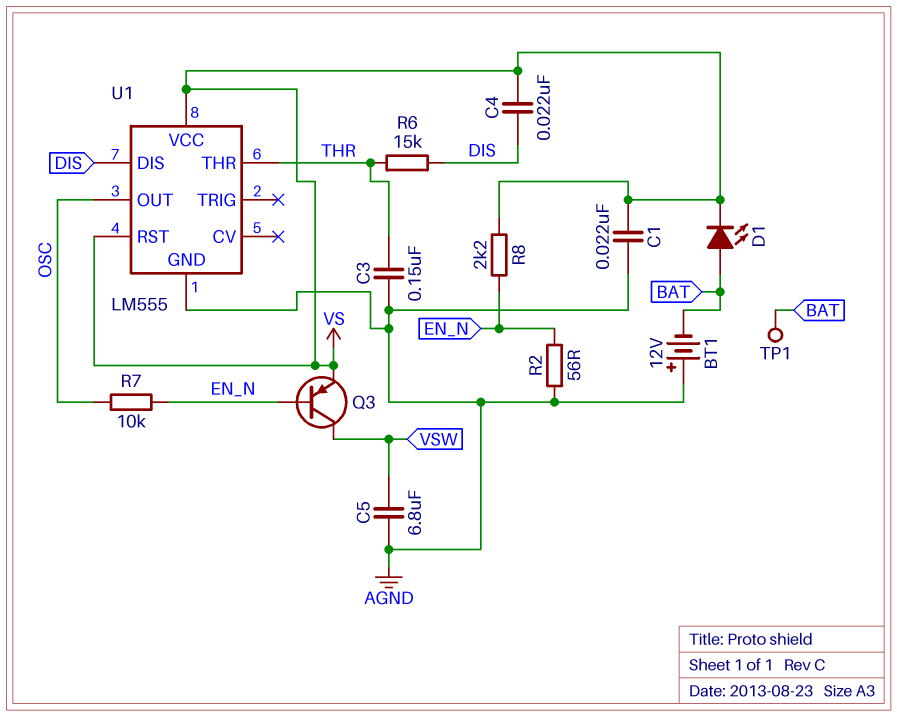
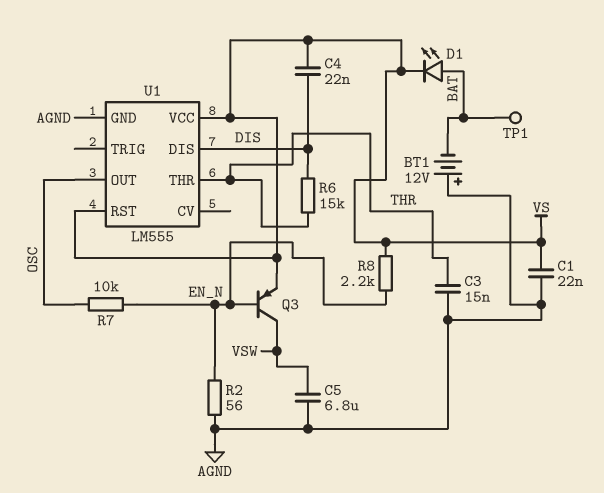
C3: 150nF (AGND, THR) -> 15nF (AGND, THR)

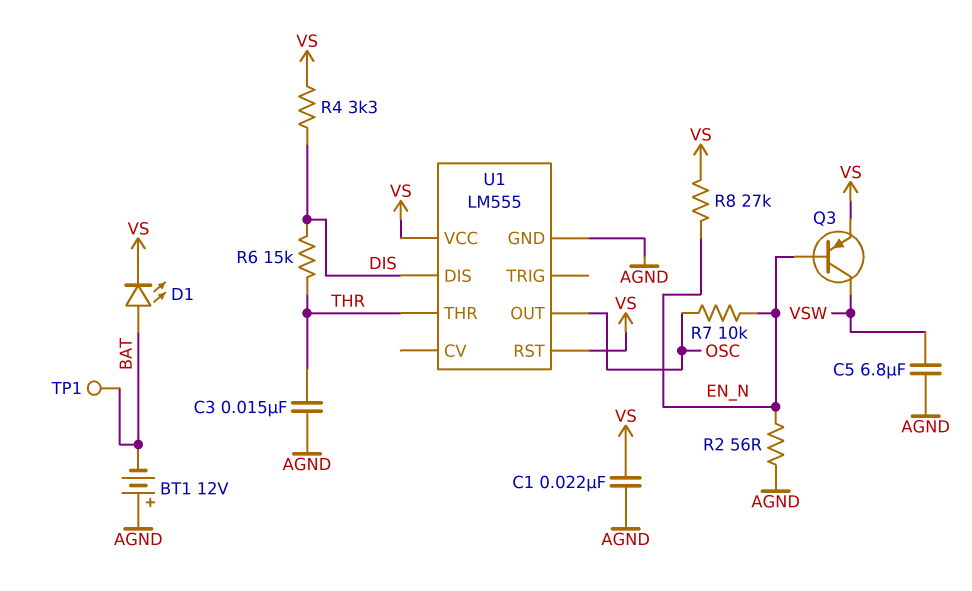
C4: 22nF (DIS, VS) -> none
R4: none -> 3.3k (DIS, VS)
R8: 2.2k (EN_N, VS) -> 27k (EN_N, VS)

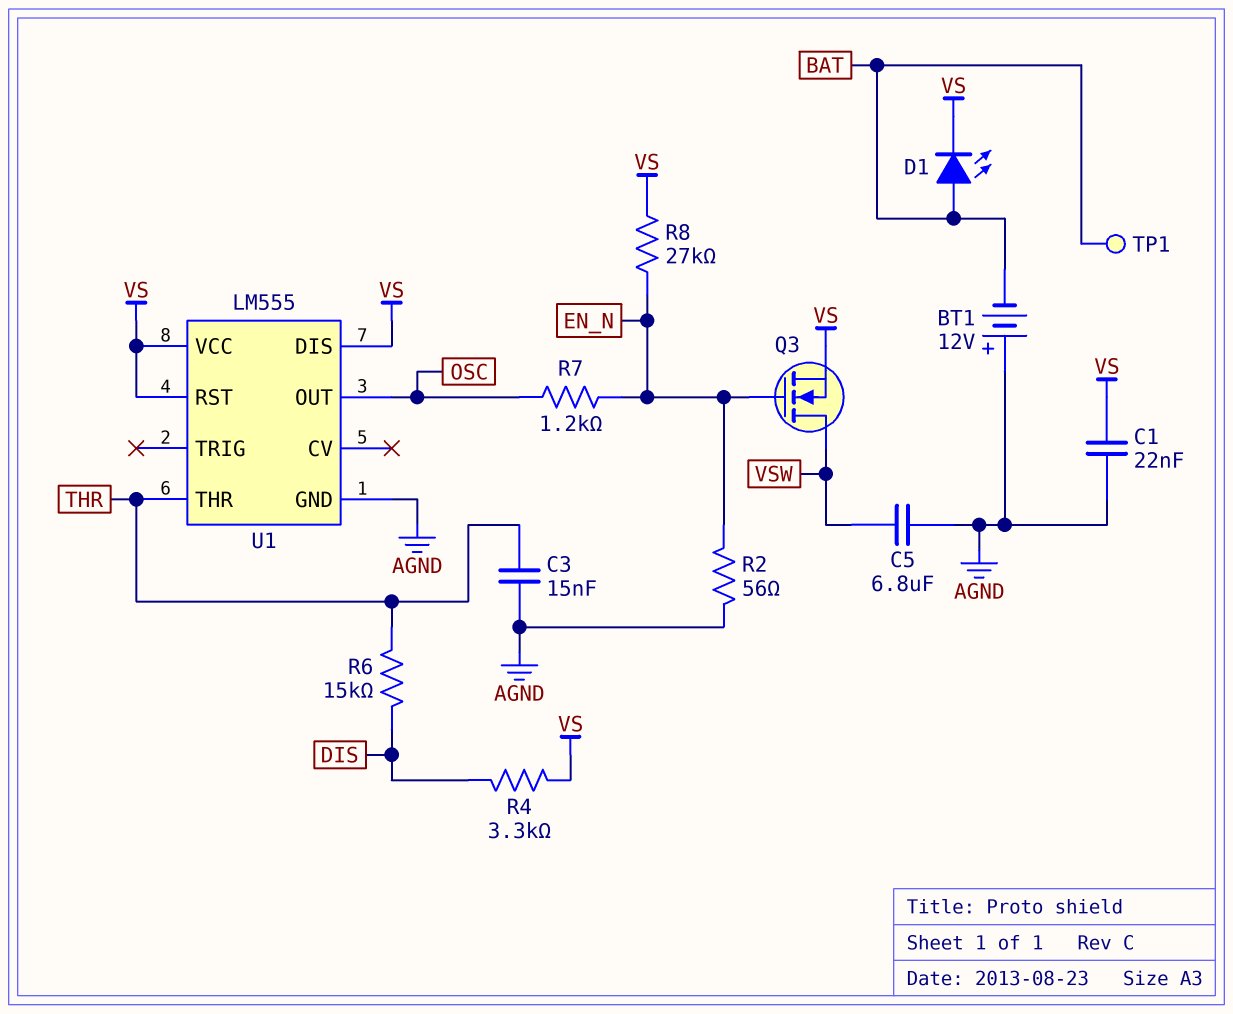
Q3: PNP (B EN_N, C VSW, E VS) -> NMOS (G EN_N, D VSW, S VS)
R7: 10k (EN_N, OSC) -> 1.2k (EN_N, OSC)
U1 pin DIS: DIS -> VS

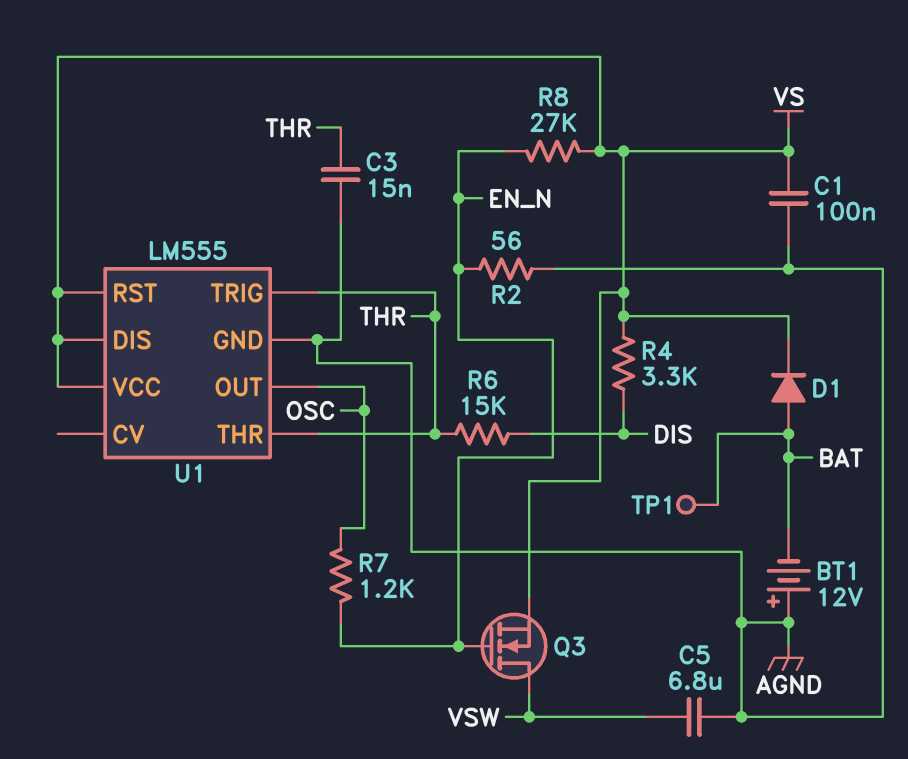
C1: 22nF (AGND, VS) -> 100nF (AGND, VS)
D1: LED (A BAT, K VS) -> diode (A BAT, K VS)
U1 pin TRIG: none -> THR

